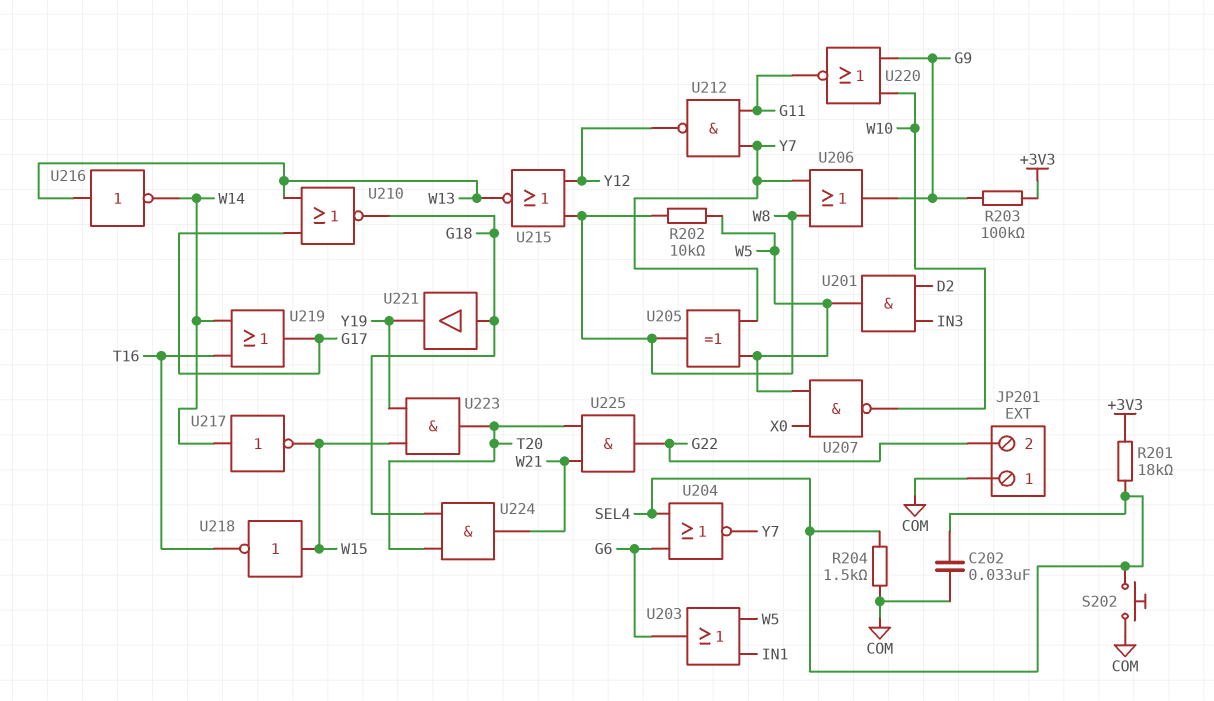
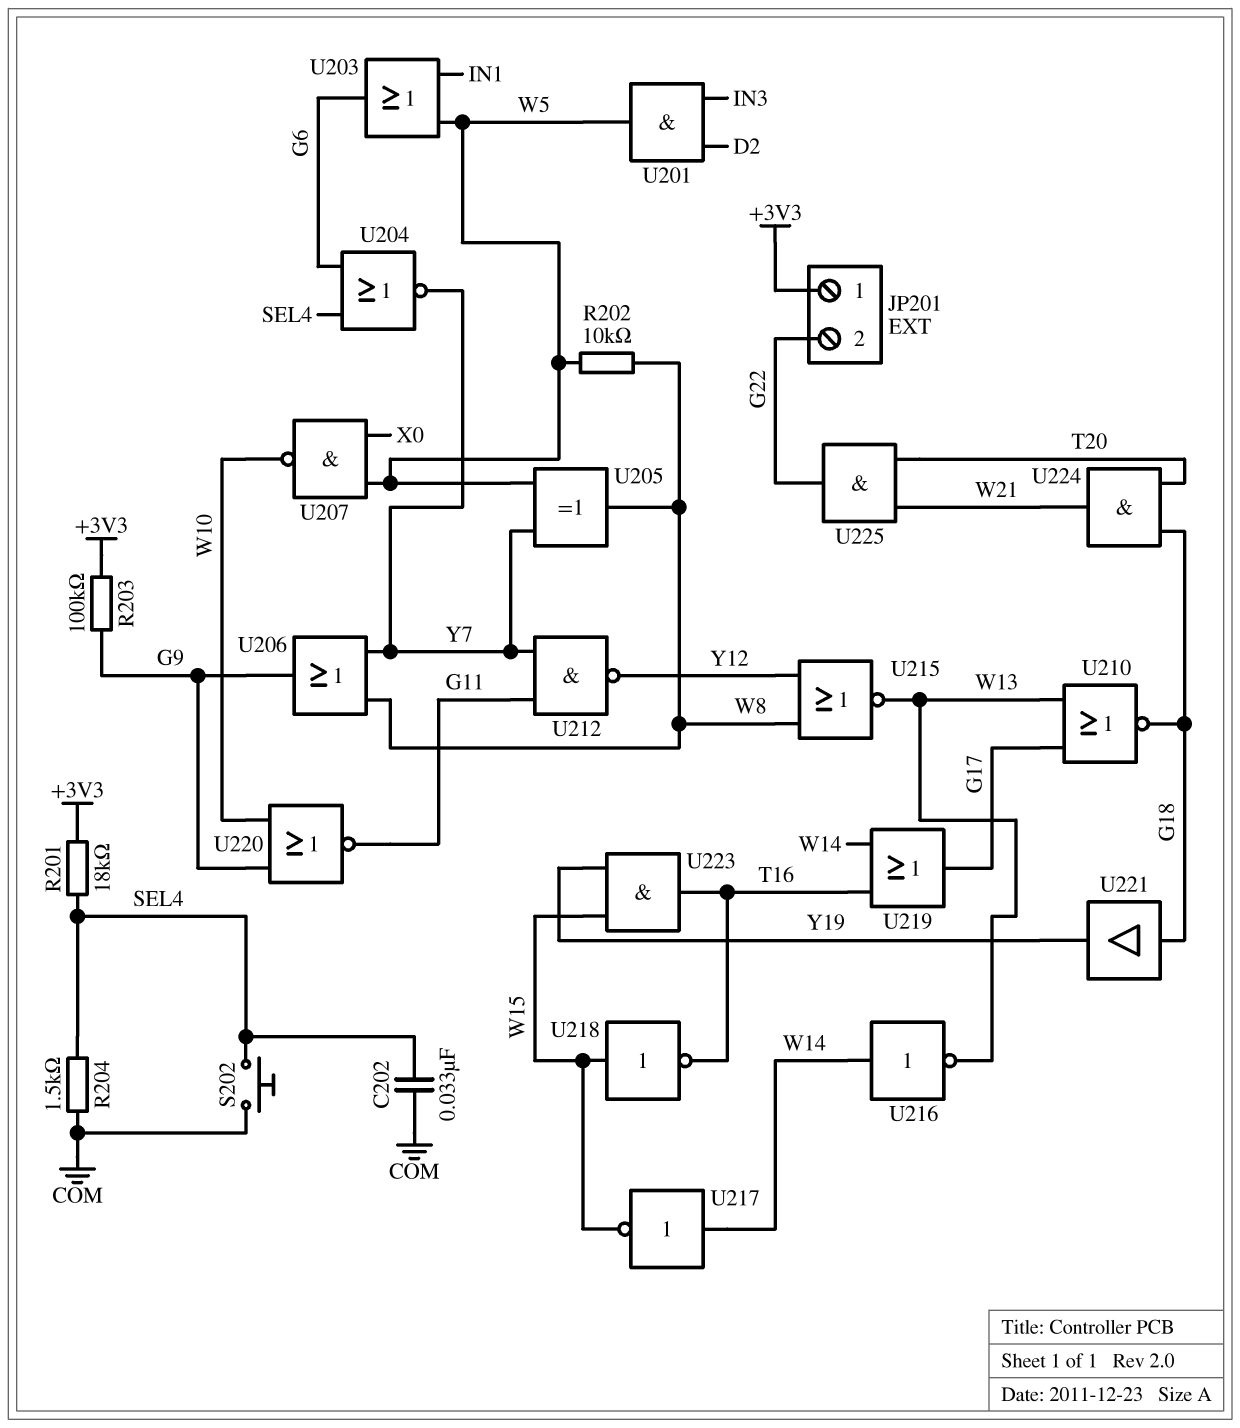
JP201 pin 1: COM -> +3V3
U216: NOT (in W13, out W14) -> NOT (in W14, out W13)
U223: AND (in W15, in Y19, out T20) -> AND (in W15, in Y19, out T16)

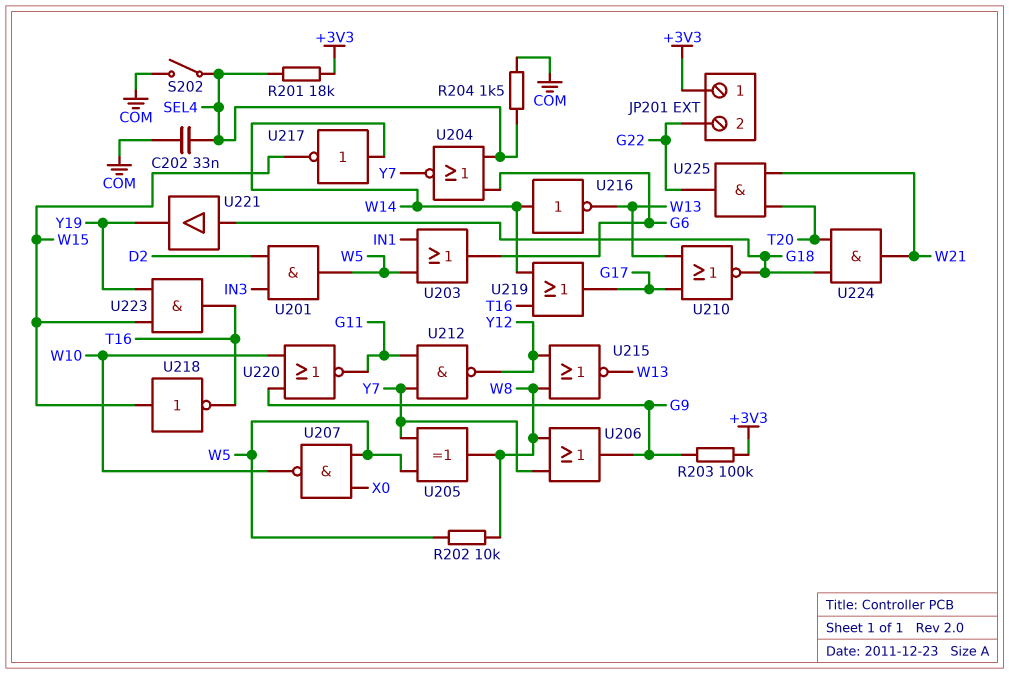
S202: button (COM, SEL4) -> switch (COM, SEL4)

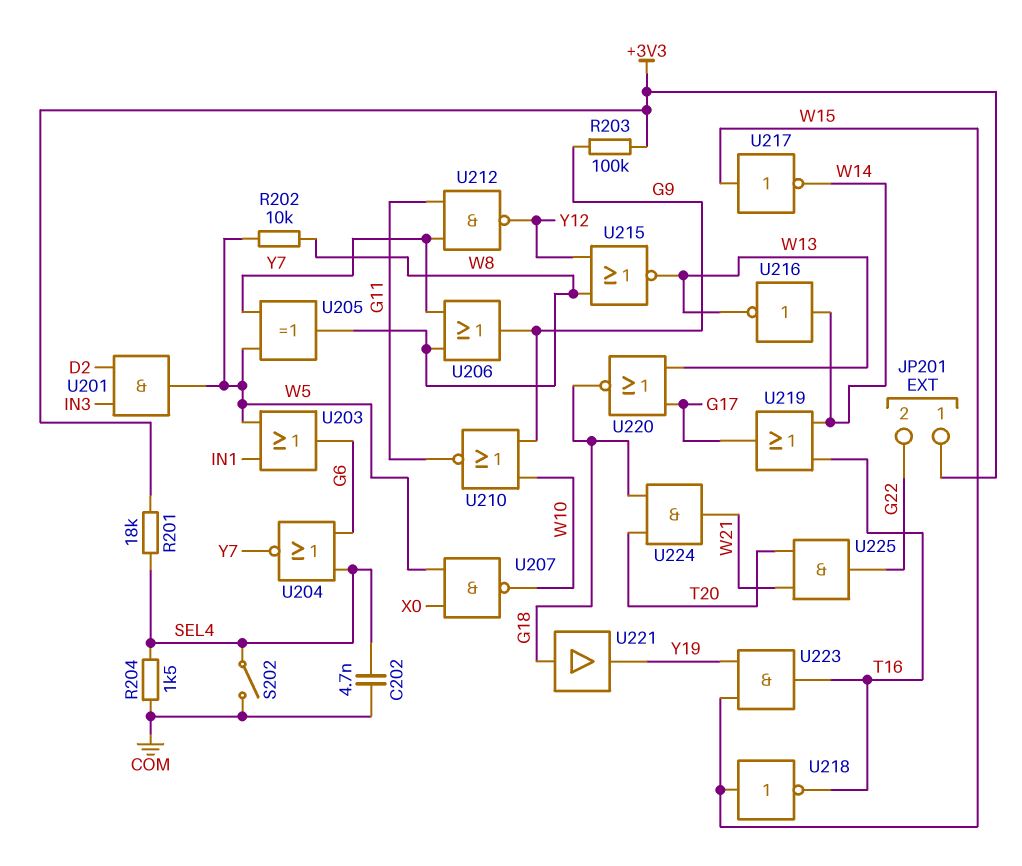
C202: 33nF (COM, SEL4) -> 4.7nF (COM, SEL4)
U210: NOR (in G17, in W13, out G18) -> NOR (in G9, in W10, out G11)
U217: NOT (in W14, out W15) -> NOT (in W15, out W14)
U220: NOR (in G9, in W10, out G11) -> NOR (in G17, in W13, out G18)

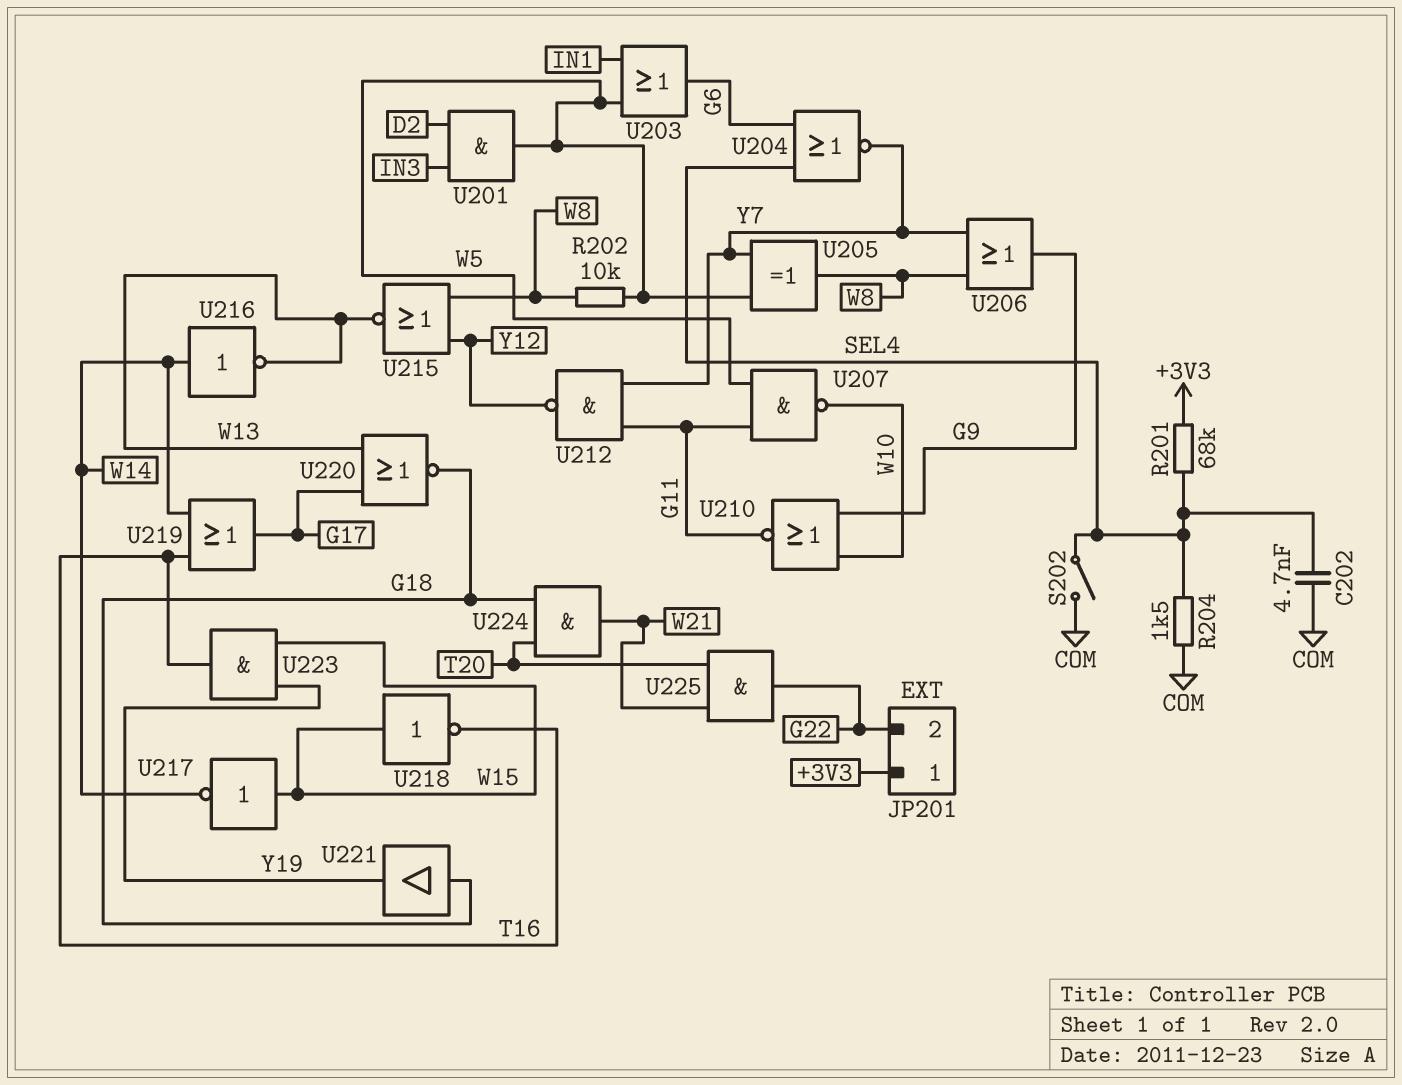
R201: 18k (+3V3, SEL4) -> 68k (+3V3, SEL4)
R203: 100k (+3V3, G9) -> none
U207: NAND (in W5, in X0, out W10) -> NAND (in G11, in W5, out W10)

